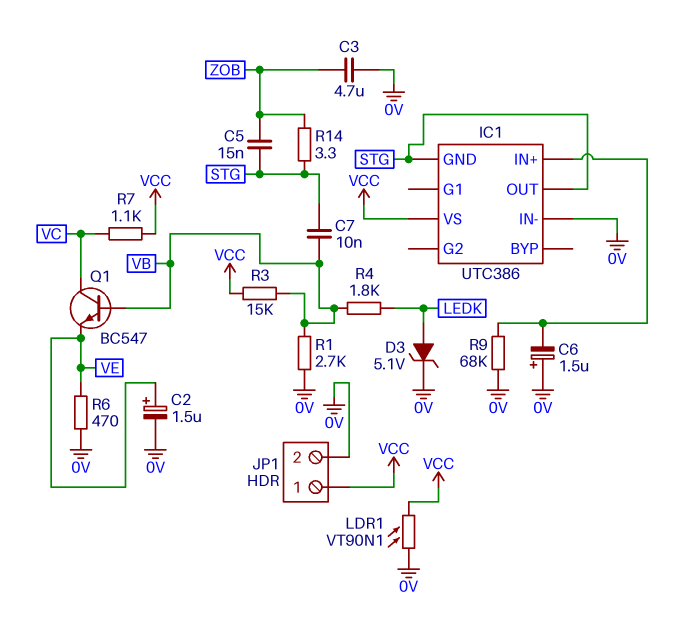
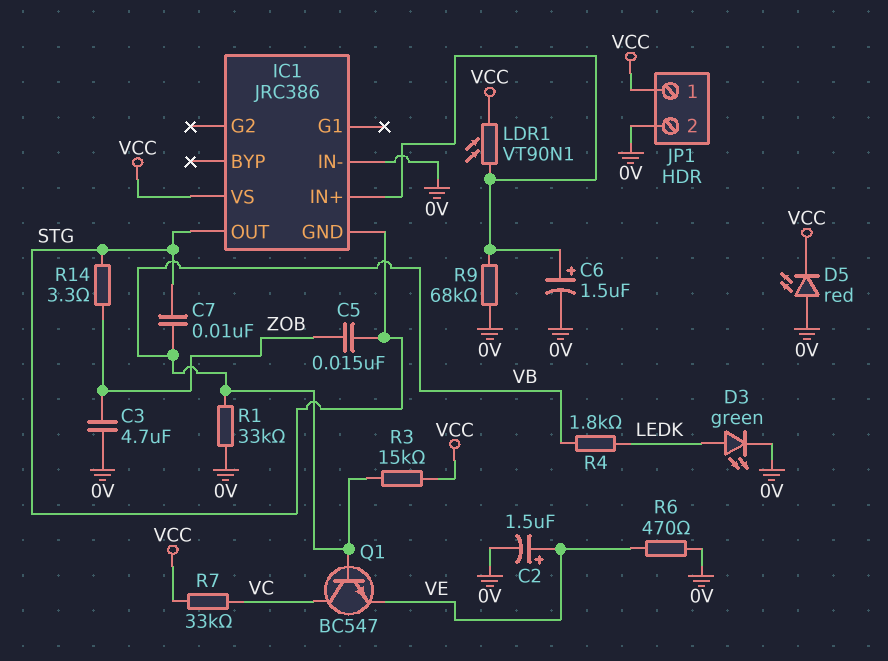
C6: 1.5uF (plus 0V, minus IC1/IN+) -> 1.5uF (plus IC1/IN+, minus 0V)
D3: zener 5.1V (A LEDK, K 0V) -> LED green (A LEDK, K 0V)
D5: none -> LED red (A 0V, K VCC)
IC1: UTC386 -> JRC386
LDR1: VT90N1 (0V, VCC) -> VT90N1 (IC1/IN+, VCC)
R1: 2.7k (0V, VB) -> 33k (0V, VB)
R7: 1.1k (VC, VCC) -> 33k (VC, VCC)

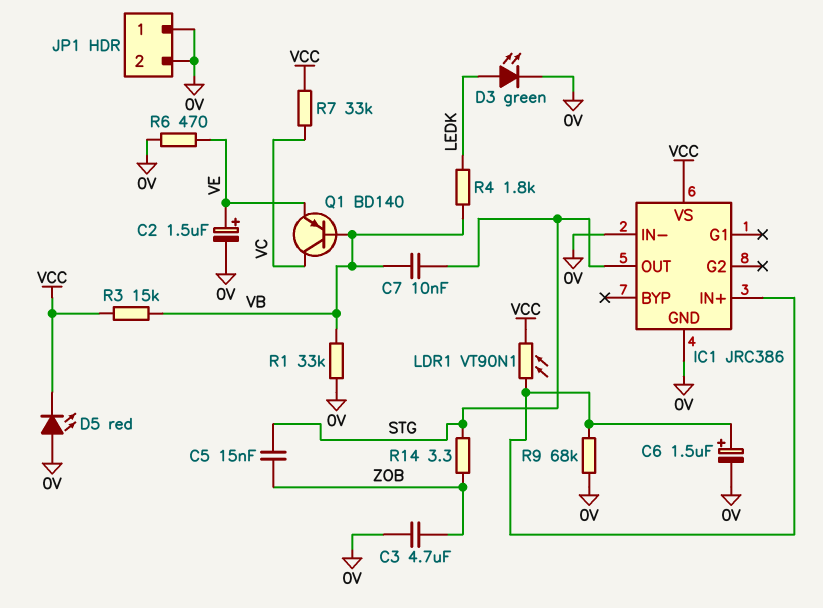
IC1 pin GND: STG -> 0V
JP1 pin 1: VCC -> 0V
Q1: NPN BC547 (B VB, C VC, E VE) -> PNP BD140 (B VB, C VC, E VE)

